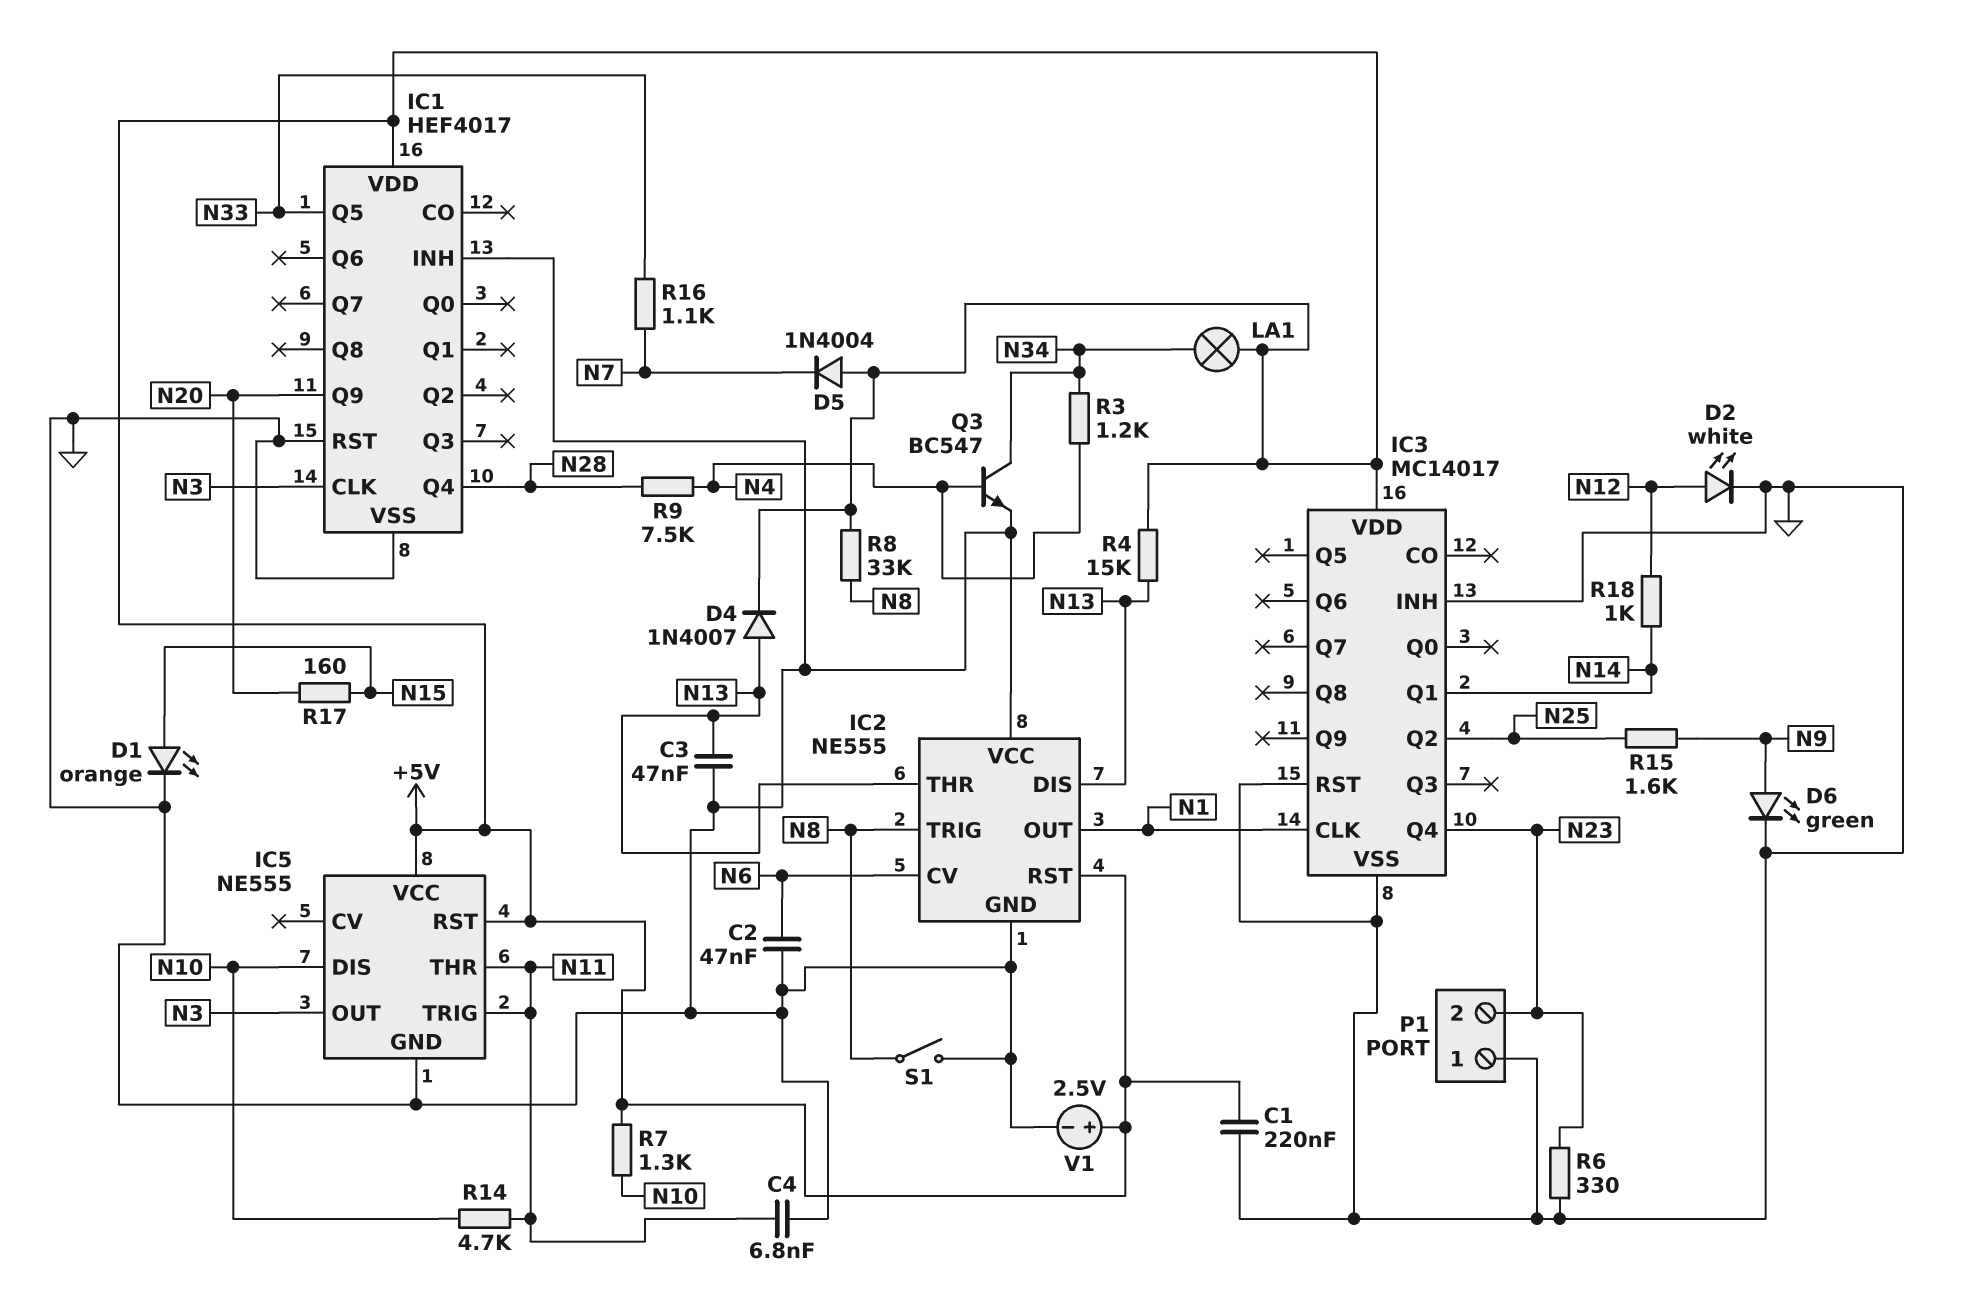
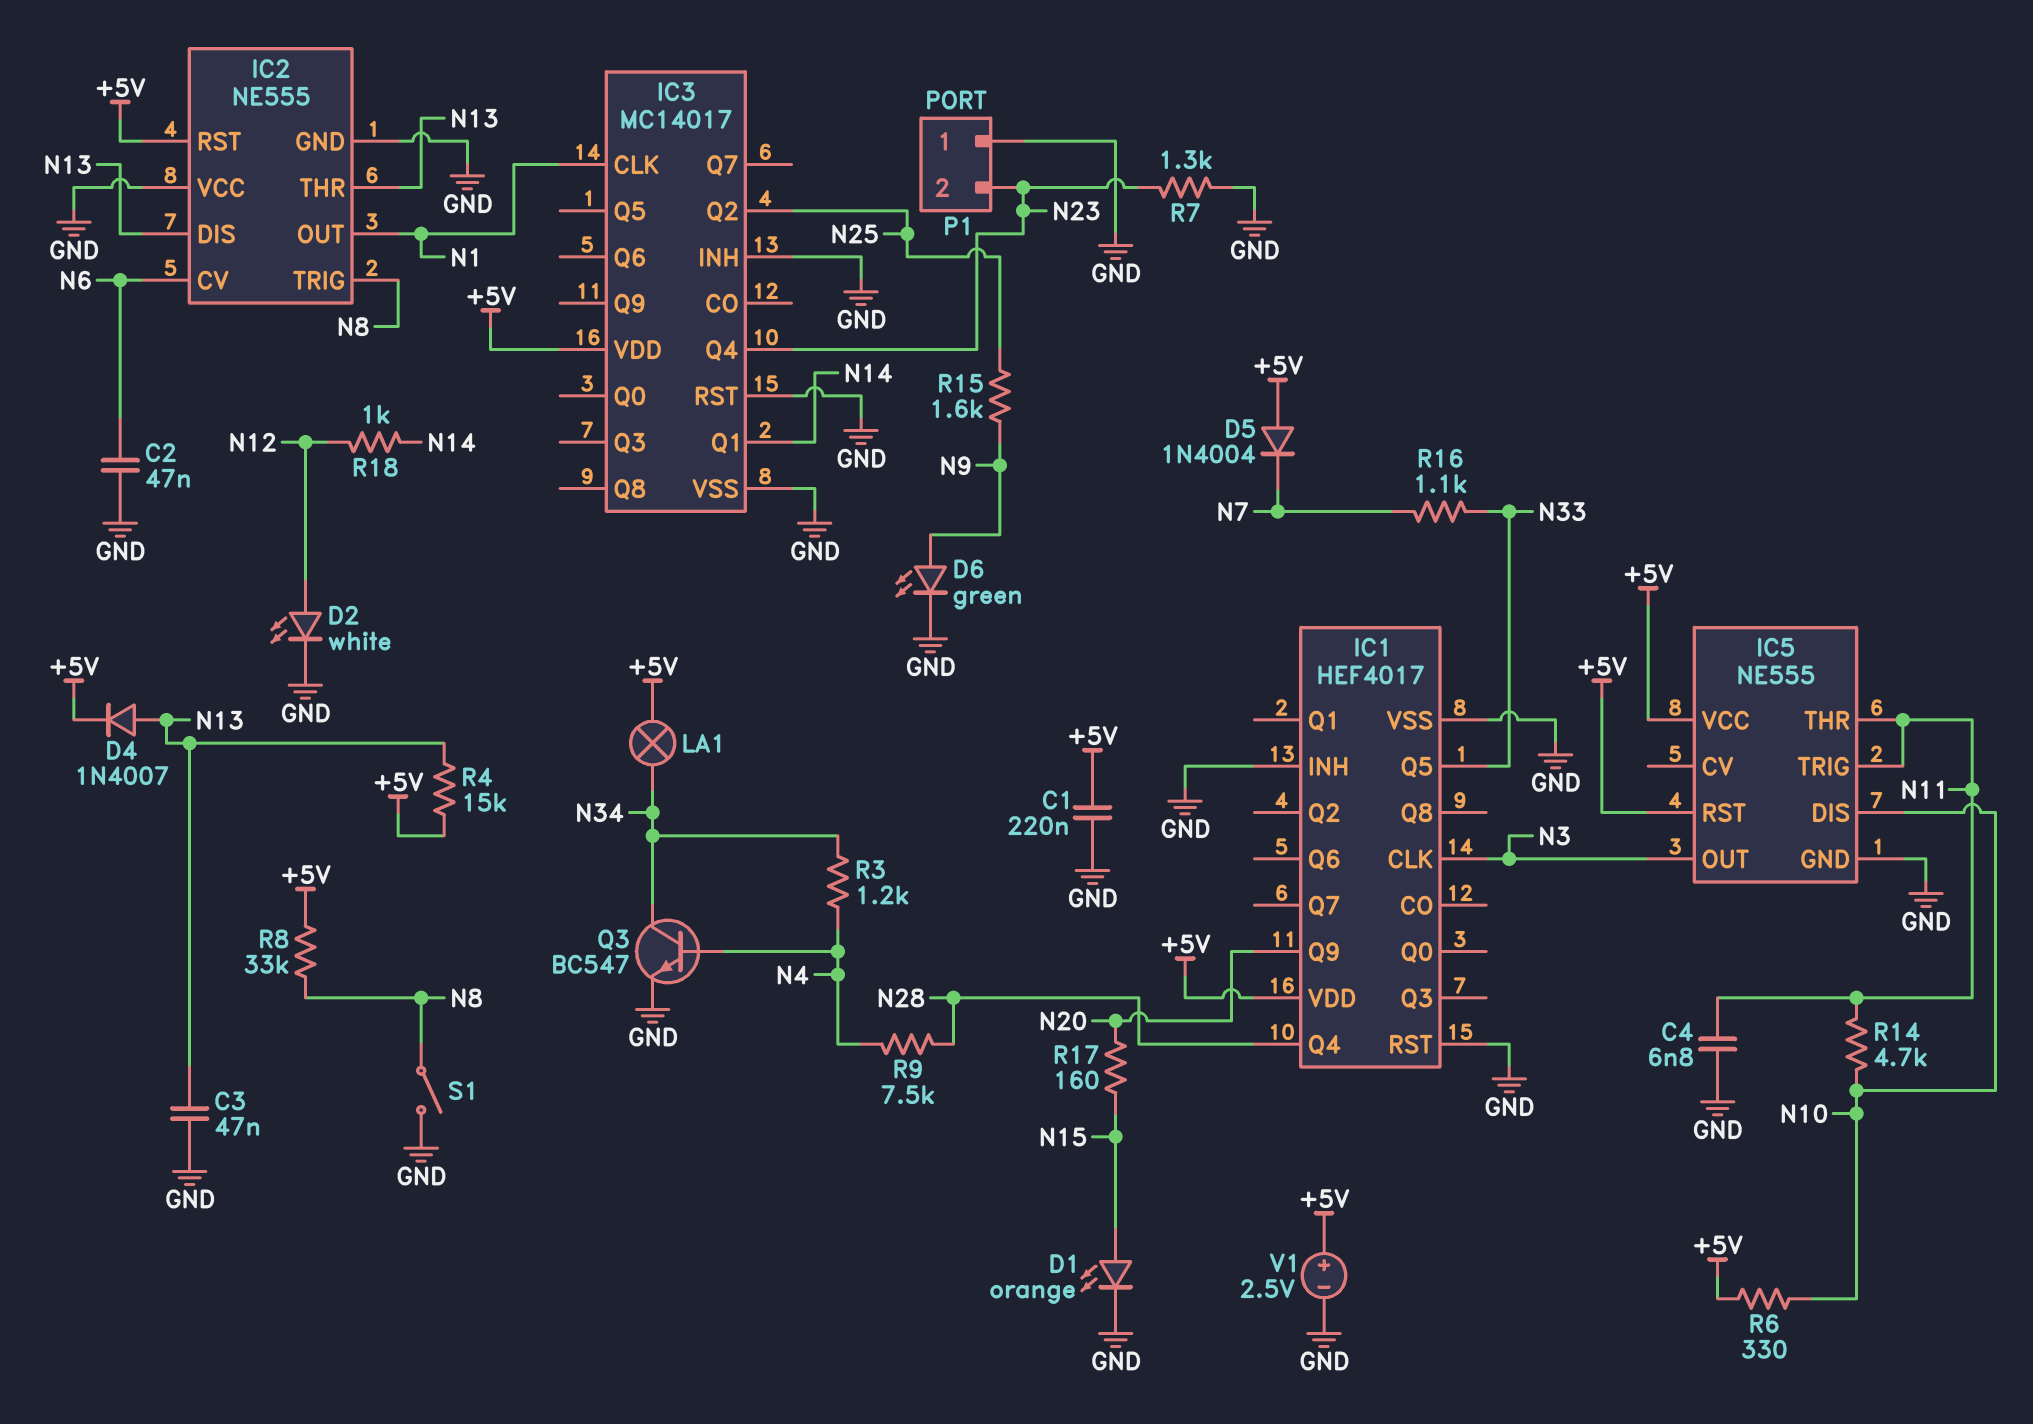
R6: 330 (GND, N23) -> 330 (+5V, N10)
R7: 1.3k (+5V, N10) -> 1.3k (GND, N23)

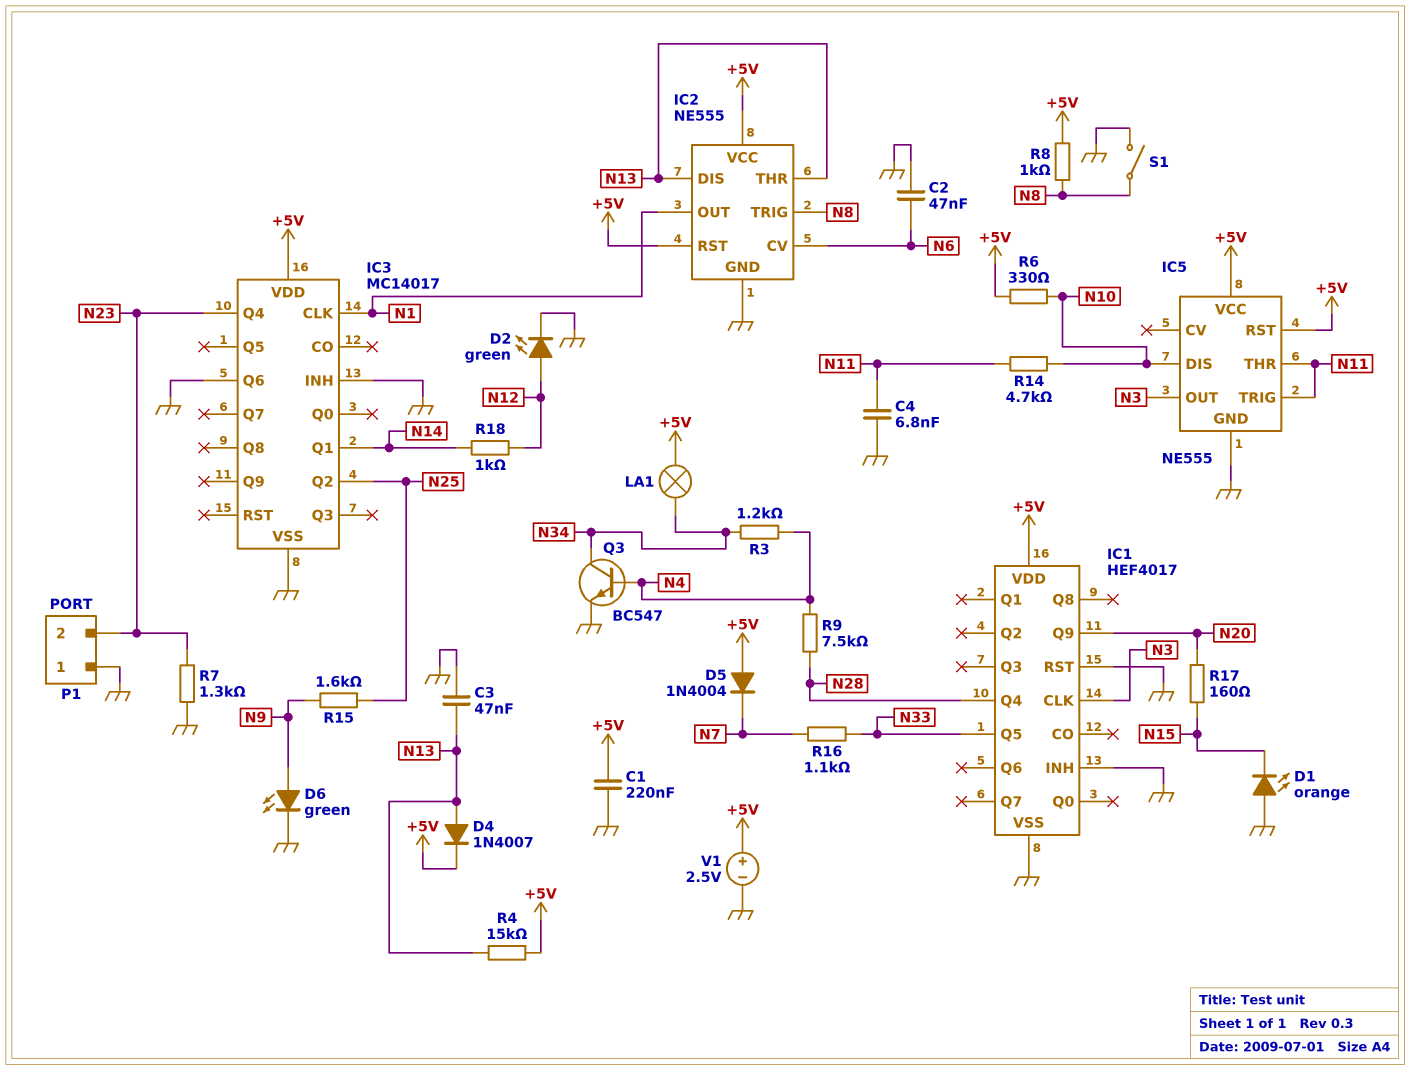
D1: LED orange (A N15, K GND) -> LED orange (A GND, K N15)
D2: LED white (A N12, K GND) -> LED green (A N12, K GND)
IC2 pin VCC: GND -> +5V
IC3 pin Q6: none -> GND
IC3 pin RST: GND -> none
R8: 33k (+5V, N8) -> 1k (+5V, N8)

